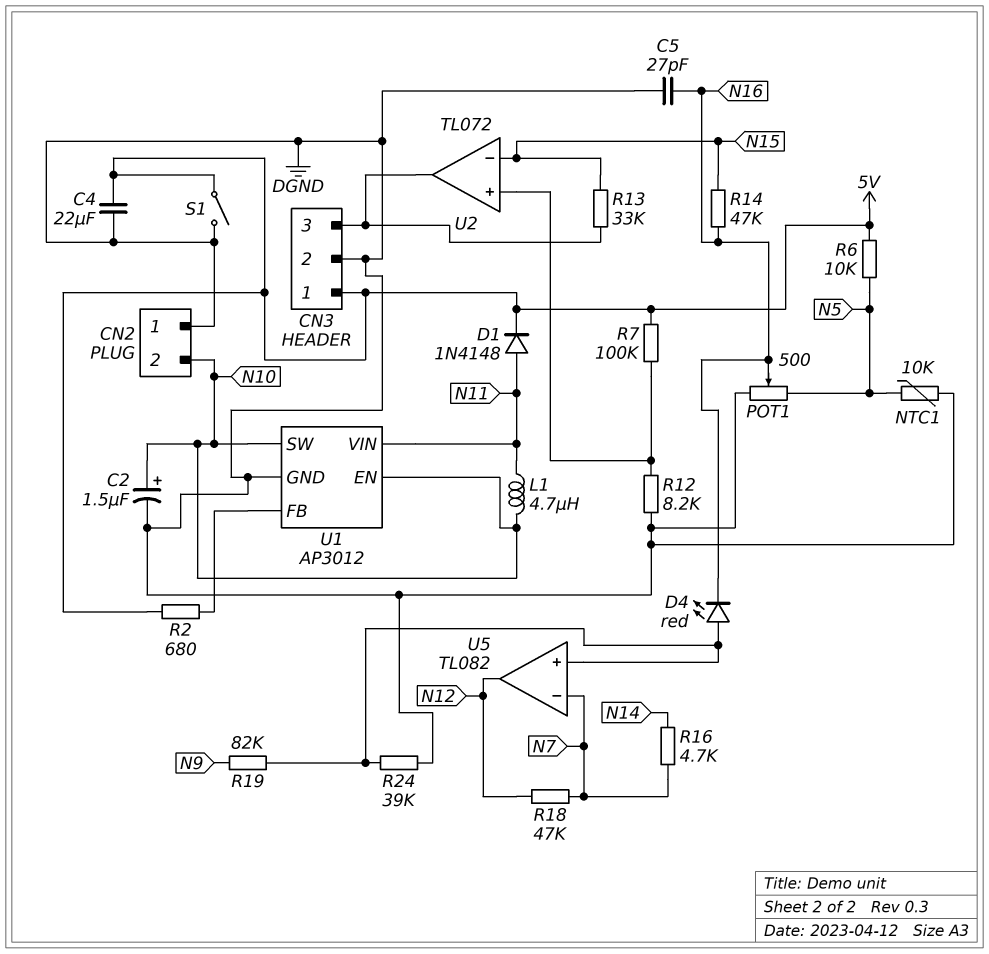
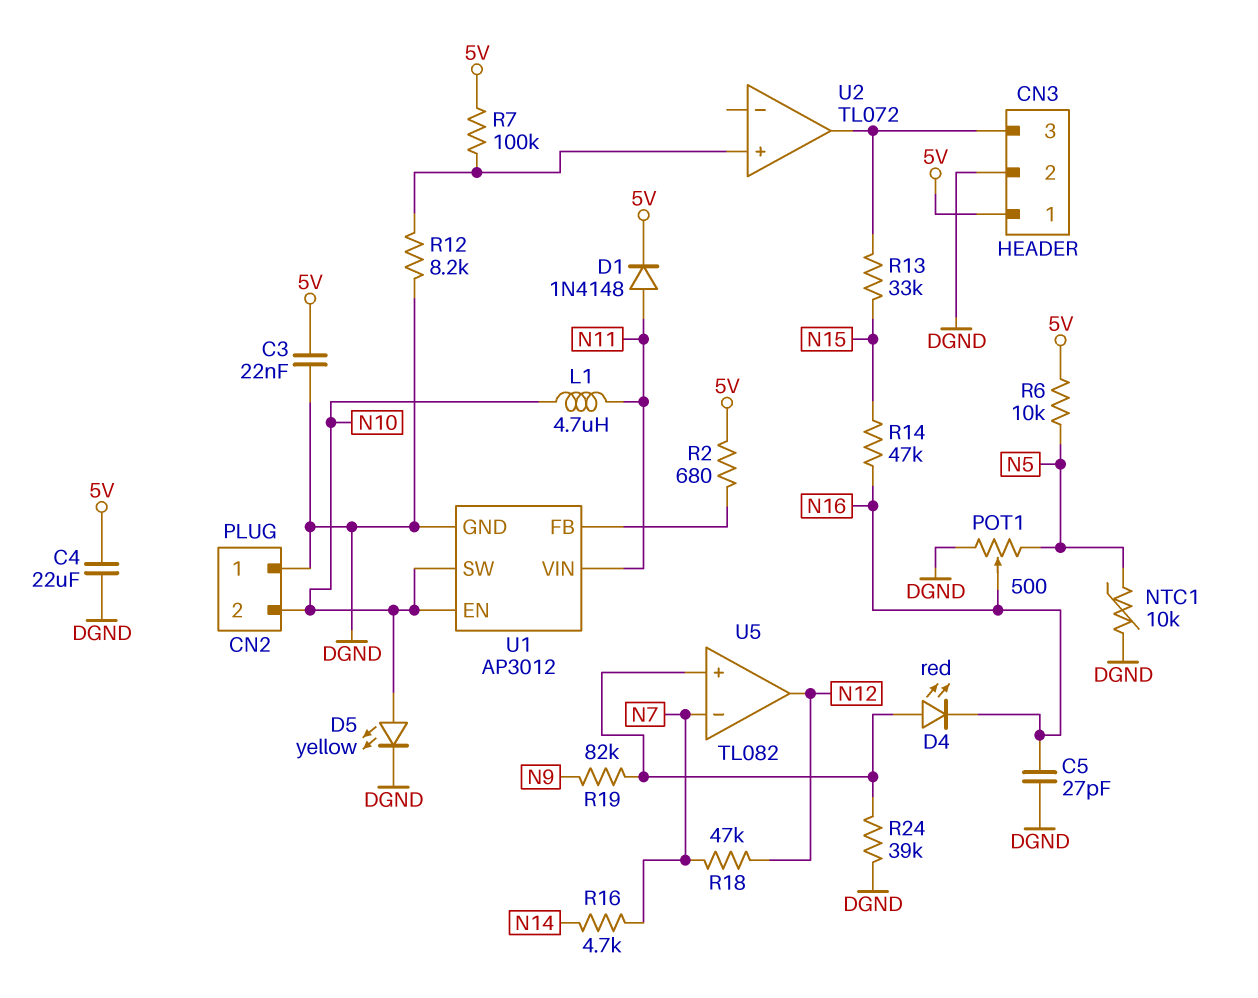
C2: 1.5uF (plus N10, minus DGND) -> none
C3: none -> 22nF (5V, DGND)
D5: none -> LED yellow (A N10, K DGND)
S1: switch (5V, DGND) -> none
U2 pin in-: N15 -> none

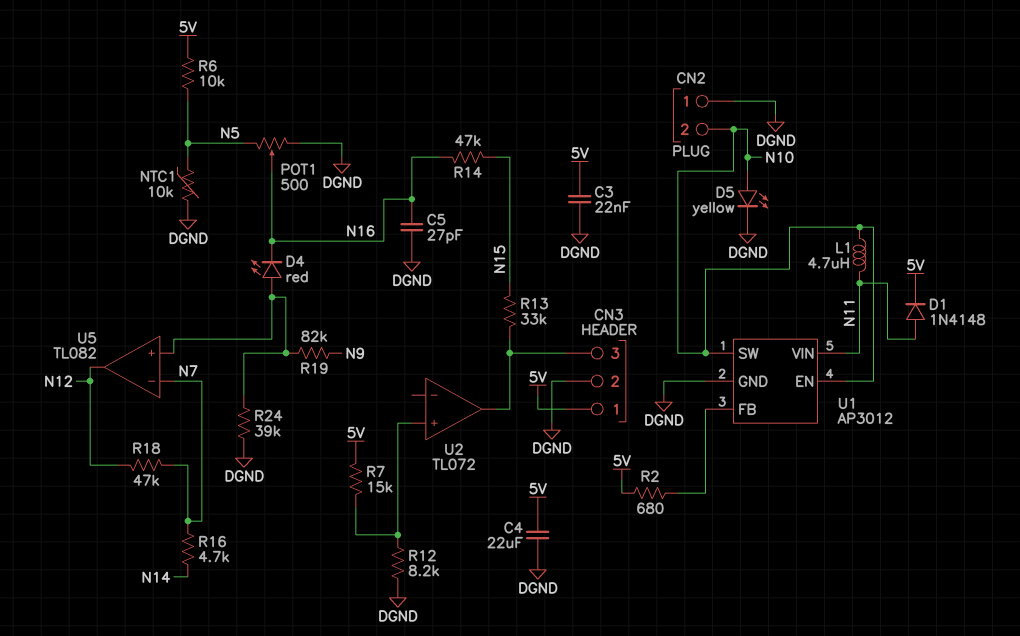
R7: 100k (5V, U2/in+) -> 15k (5V, U2/in+)

